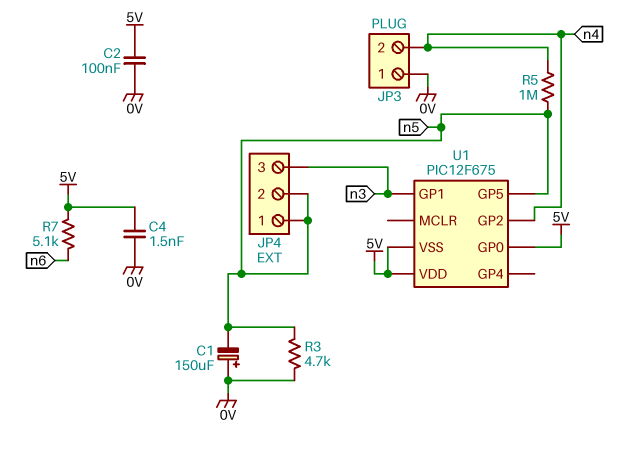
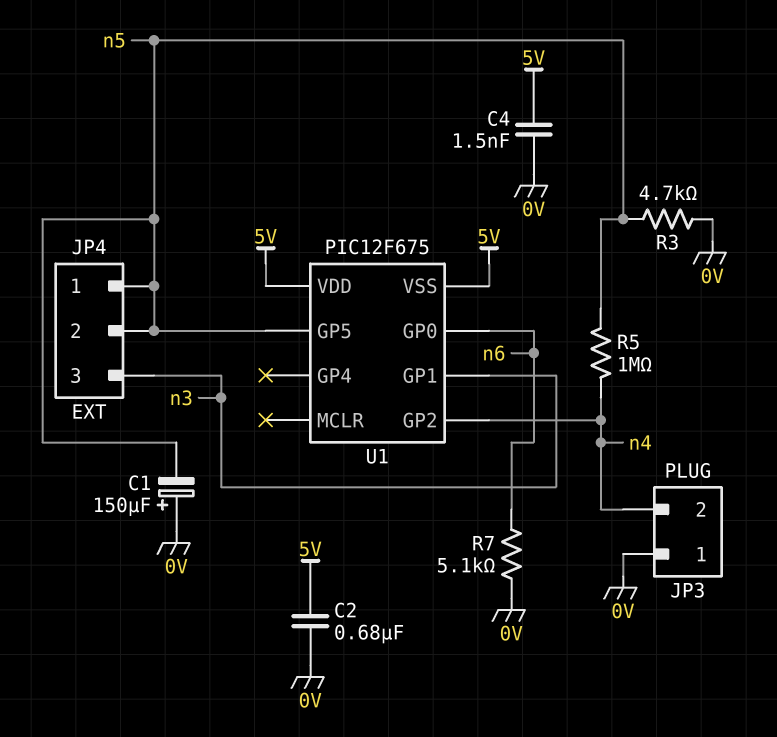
C2: 100nF (0V, 5V) -> 680nF (0V, 5V)
R7: 5.1k (5V, n6) -> 5.1k (0V, n6)
U1 pin GP0: 5V -> n6

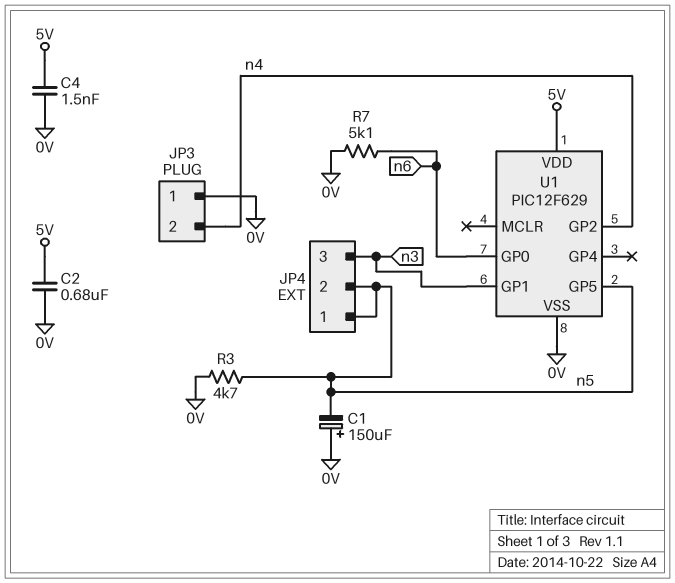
R5: 1M (n4, n5) -> none
U1: PIC12F675 -> PIC12F629
U1 pin VSS: 5V -> 0V

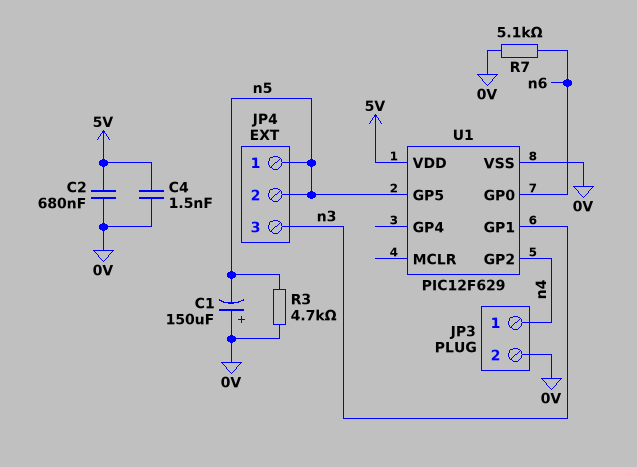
JP3 pin 1: 0V -> n4
JP3 pin 2: n4 -> 0V

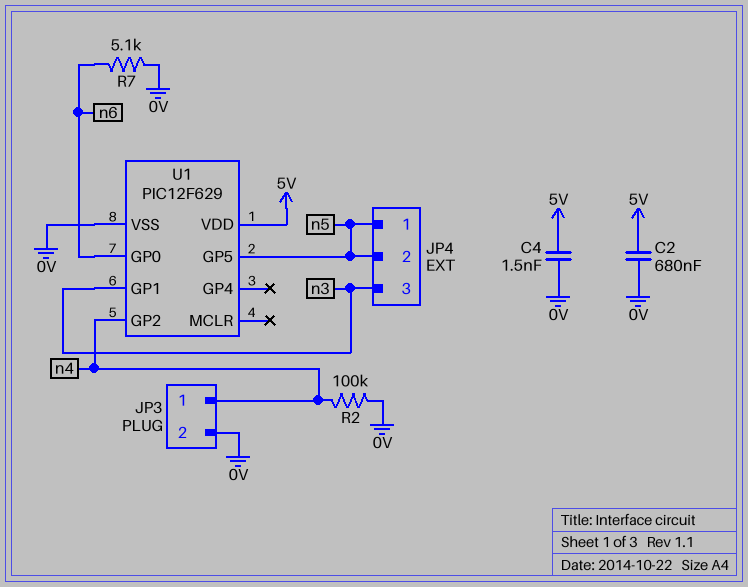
C1: 150uF (plus 0V, minus n5) -> none
R2: none -> 100k (0V, n4)
R3: 4.7k (0V, n5) -> none

